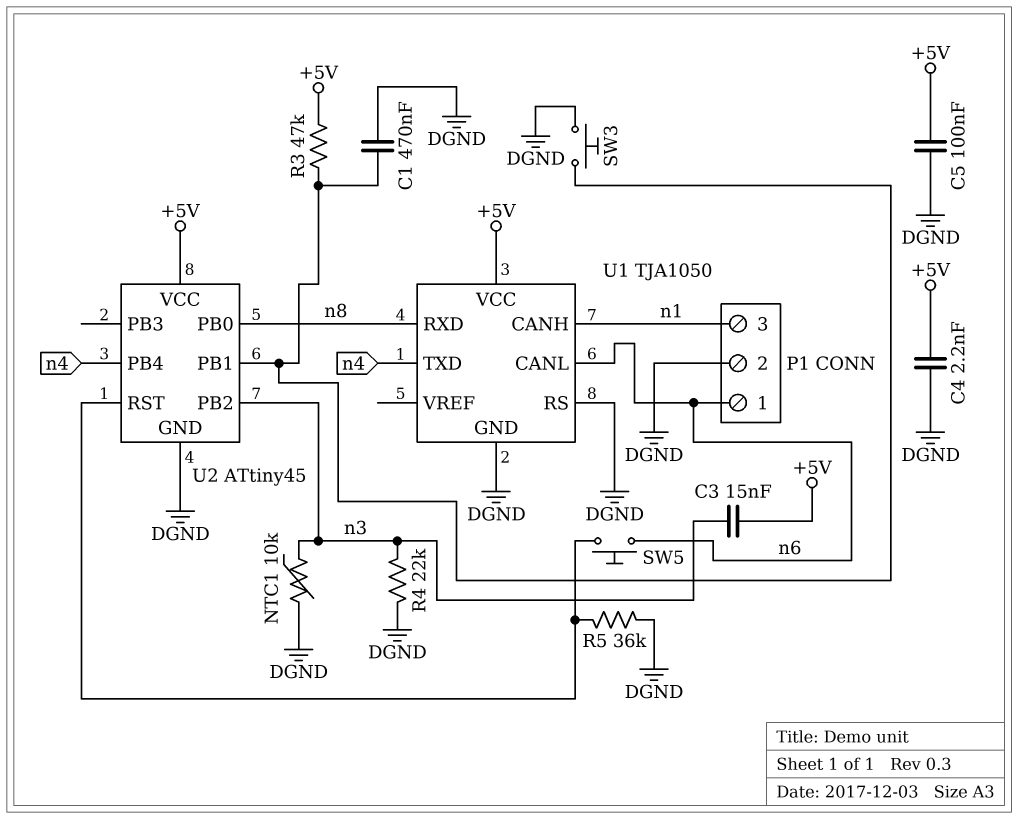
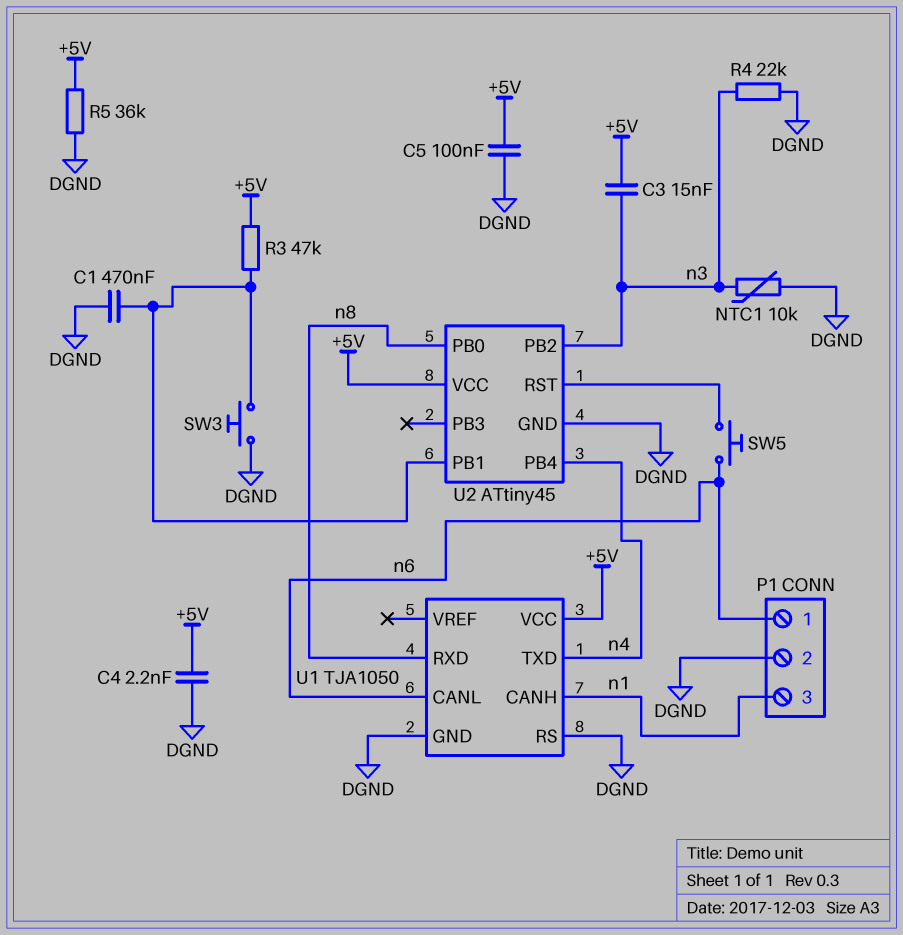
R5: 36k (DGND, U2/RST) -> 36k (+5V, DGND)

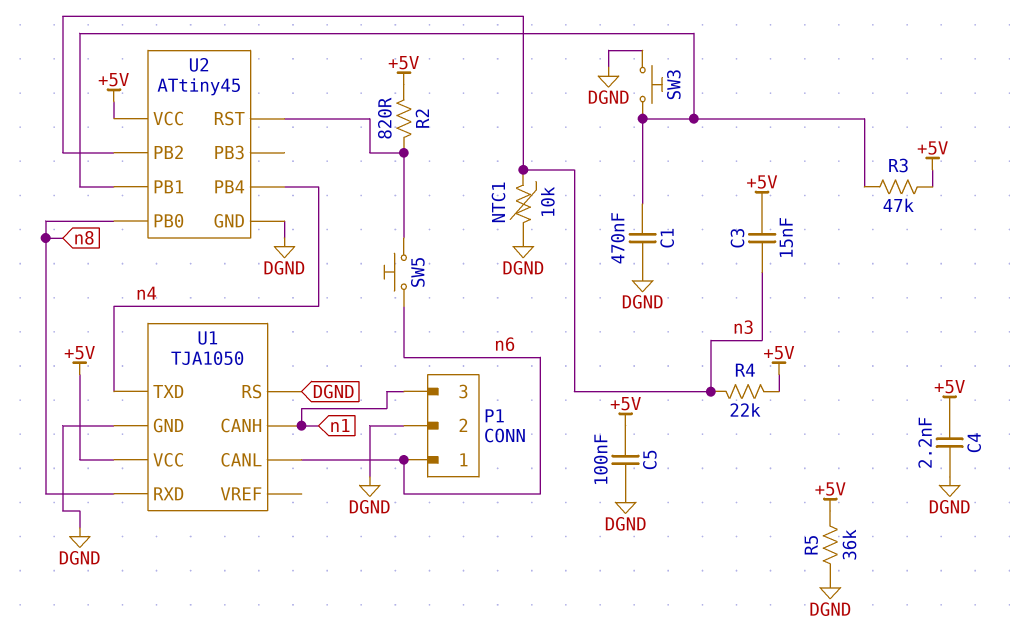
R2: none -> 820 (+5V, U2/RST)
R4: 22k (DGND, n3) -> 22k (+5V, n3)

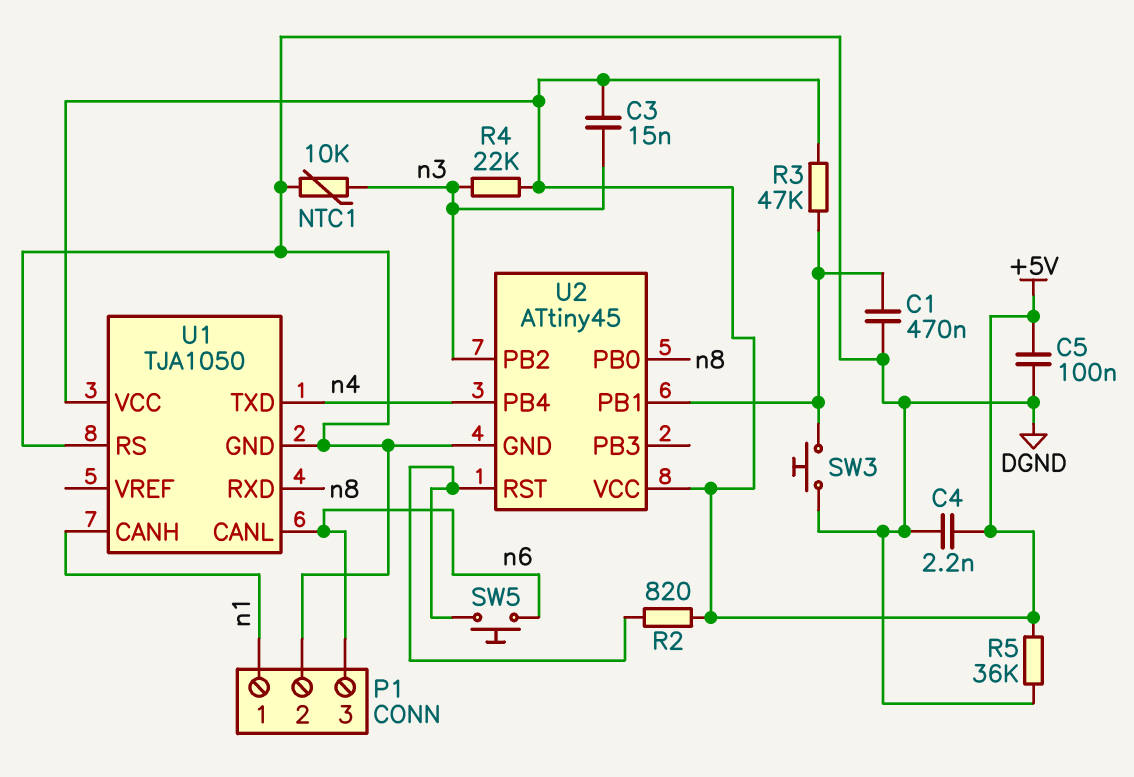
P1 pin 1: n6 -> n1
P1 pin 3: n1 -> n6

